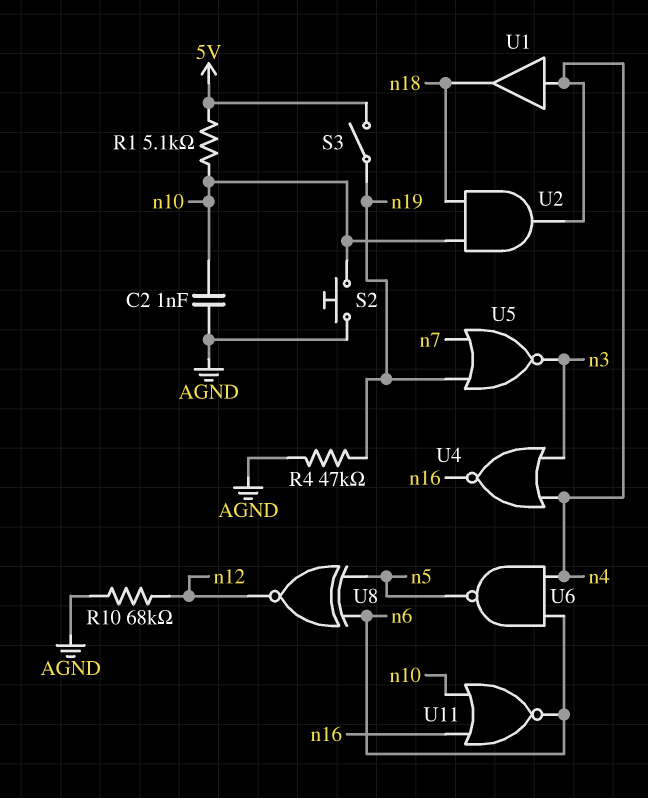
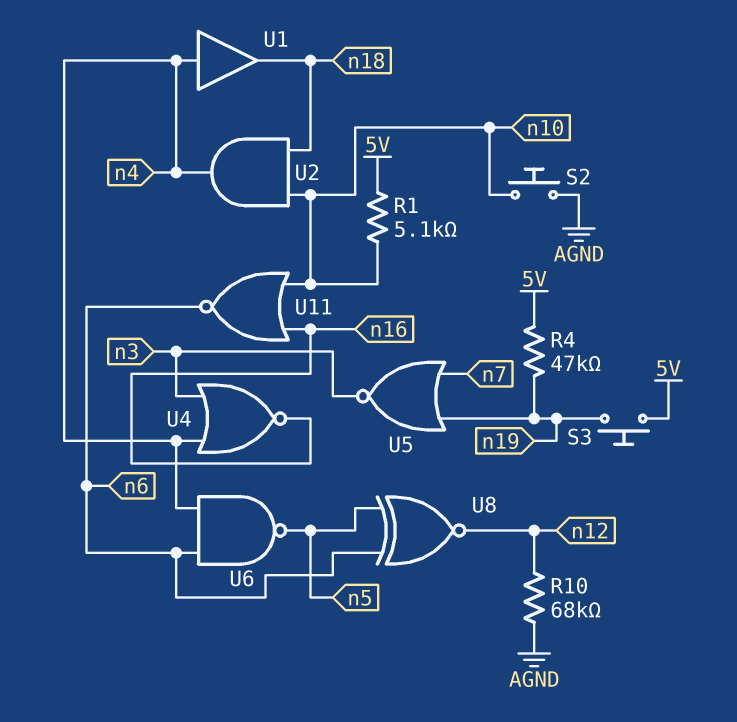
C2: 1nF (AGND, n10) -> none
R4: 47k (AGND, n19) -> 47k (5V, n19)
S3: switch (5V, n19) -> button (5V, n19)

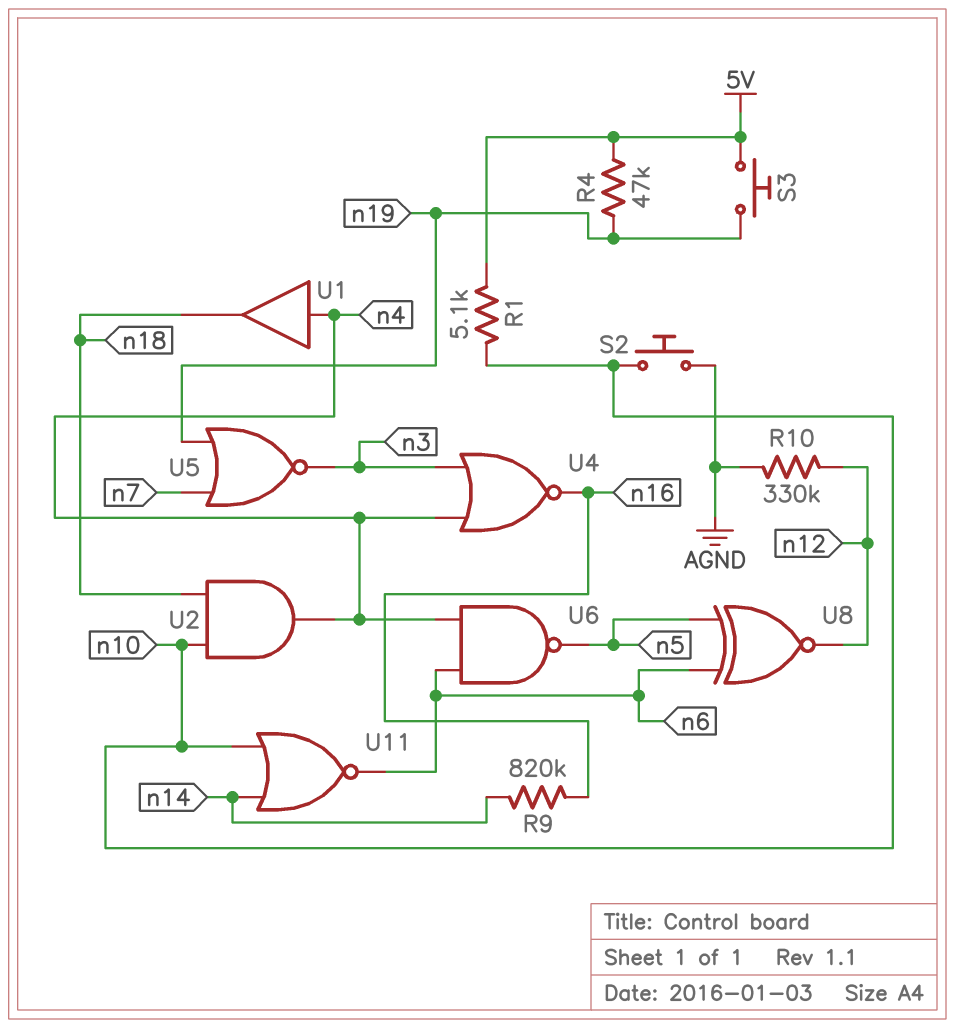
R9: none -> 820k (n14, n16)
R10: 68k (AGND, n12) -> 330k (AGND, n12)
U11: NOR (in n10, in n16, out n6) -> NOR (in n10, in n14, out n6)

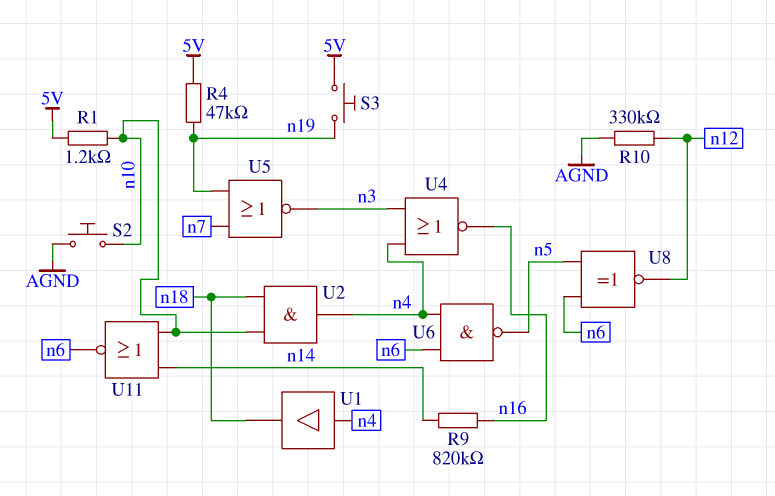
R1: 5.1k (5V, n10) -> 1.2k (5V, n10)

